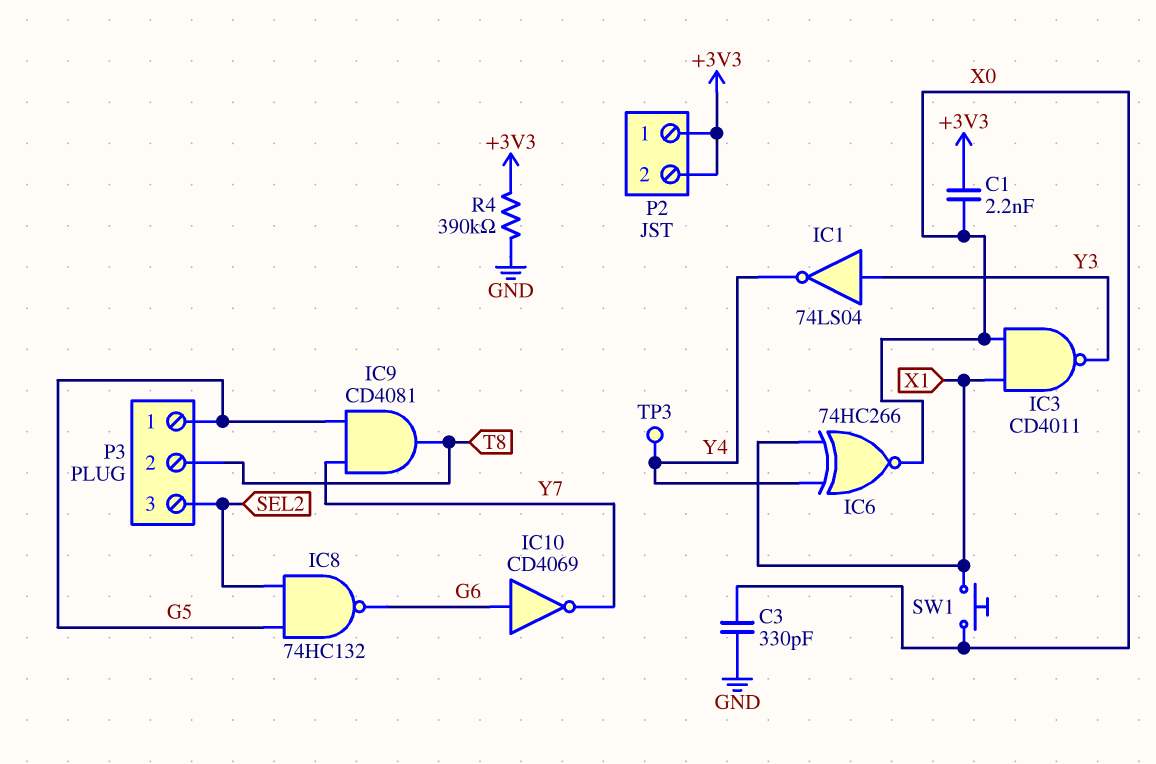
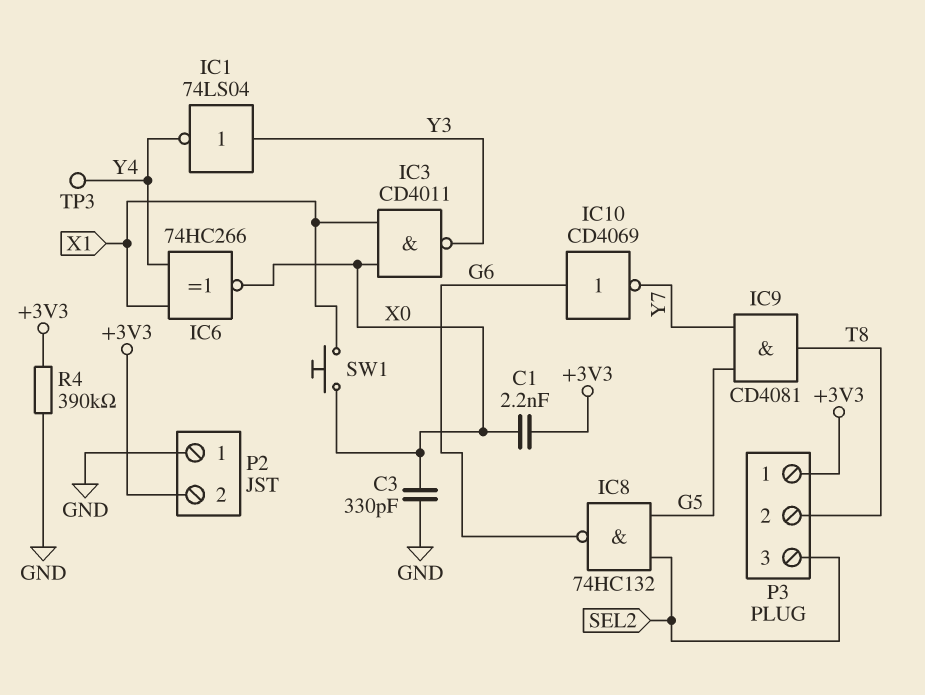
P2 pin 1: +3V3 -> GND
P3 pin 1: G5 -> +3V3

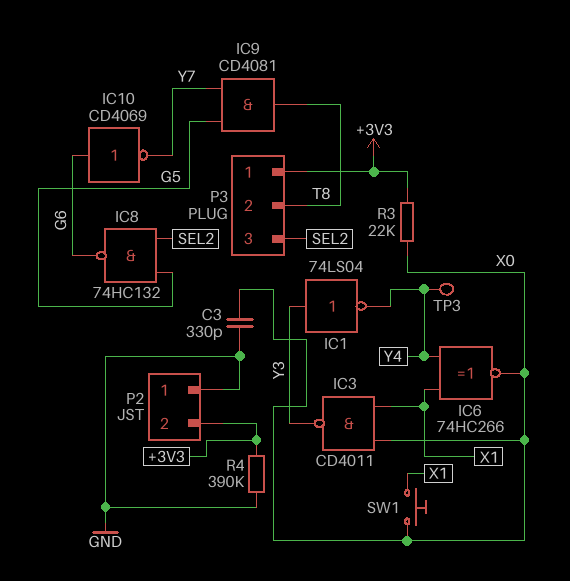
C1: 2.2nF (+3V3, X0) -> none
R3: none -> 22k (+3V3, X0)

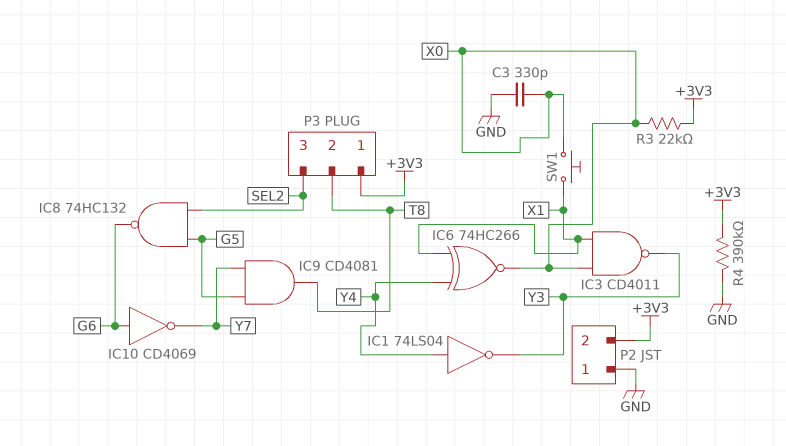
IC1: NOT 74LS04 (in Y3, out Y4) -> NOT 74LS04 (in Y4, out Y3)
TP3: test point (Y4) -> none

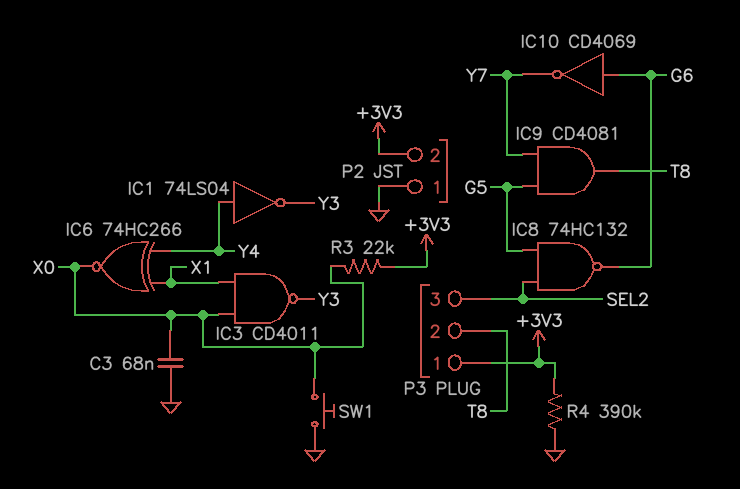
C3: 330pF (GND, X0) -> 68nF (GND, X0)
SW1: button (X0, X1) -> button (GND, X0)

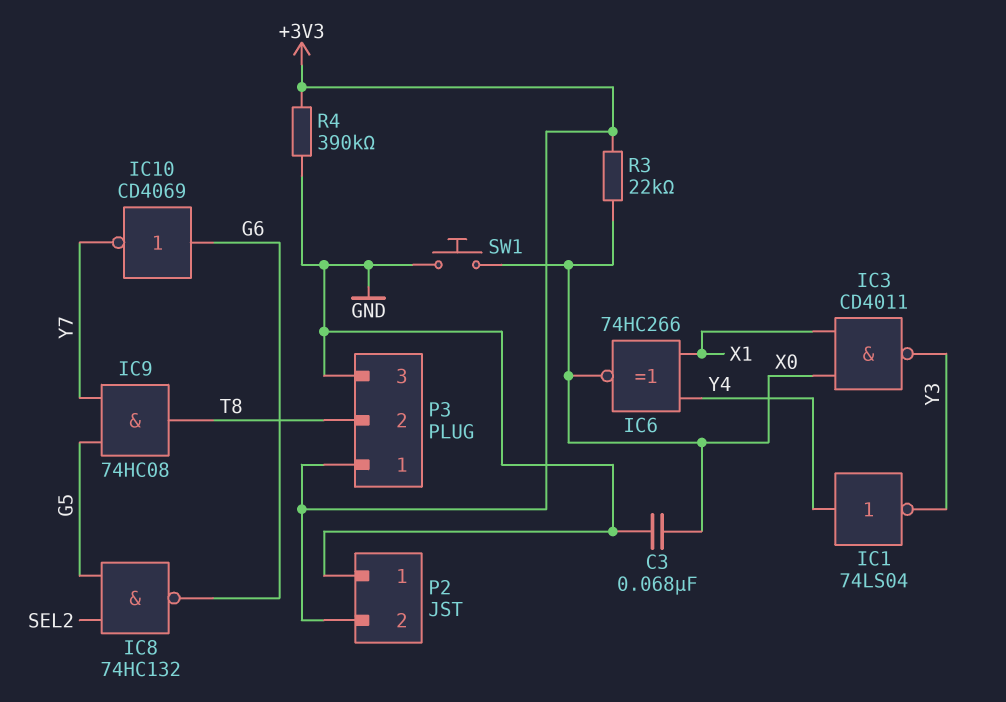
IC9: AND CD4081 (in G5, in Y7, out T8) -> AND 74HC08 (in G5, in Y7, out T8)
P3 pin 3: SEL2 -> GND

